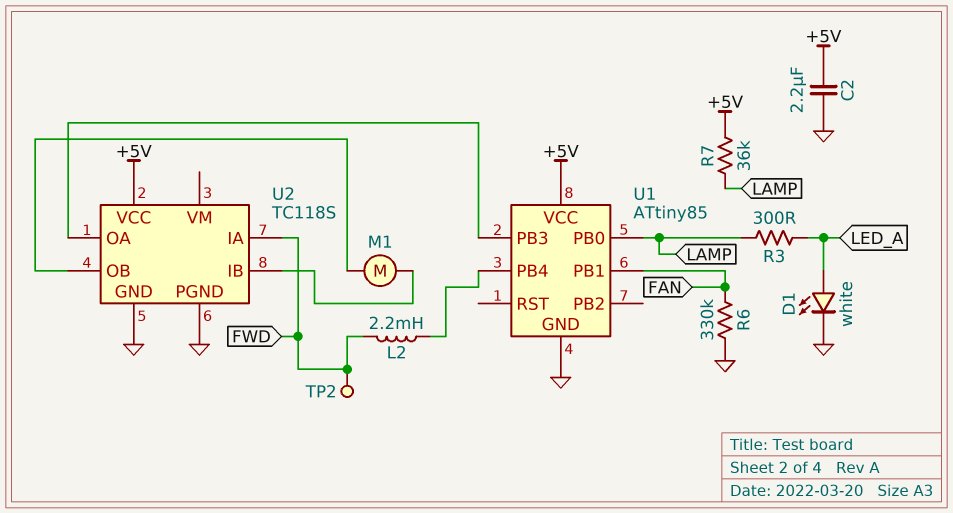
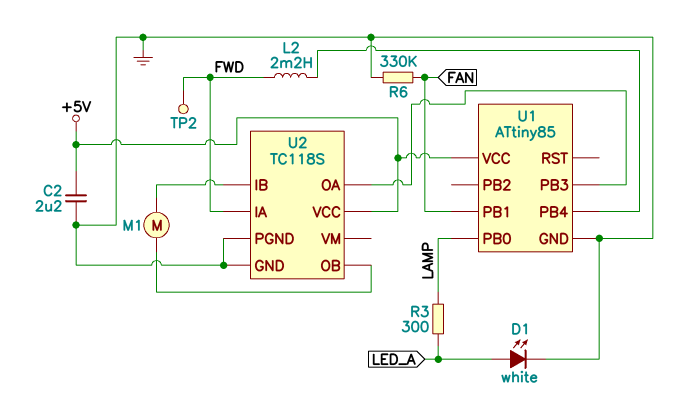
R7: 36k (+5V, LAMP) -> none

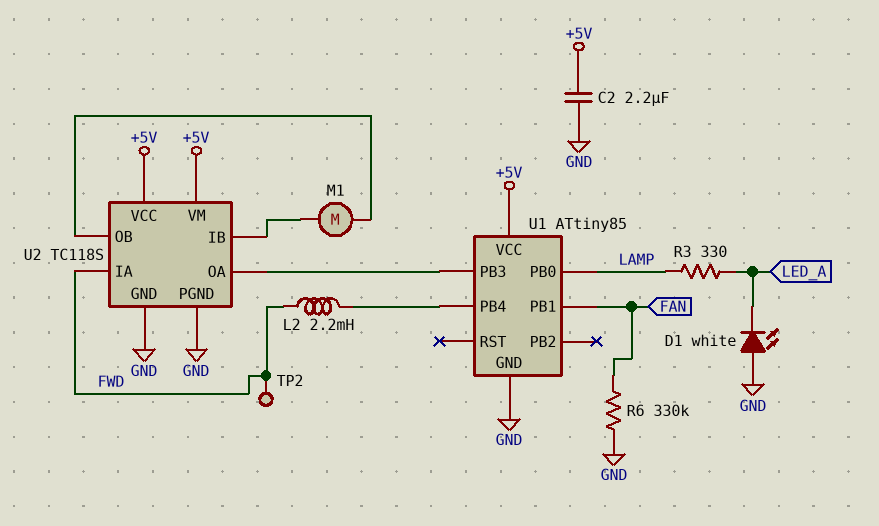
D1: LED white (A LED_A, K GND) -> LED white (A GND, K LED_A)
R3: 300 (LAMP, LED_A) -> 330 (LAMP, LED_A)
U2 pin VM: none -> +5V

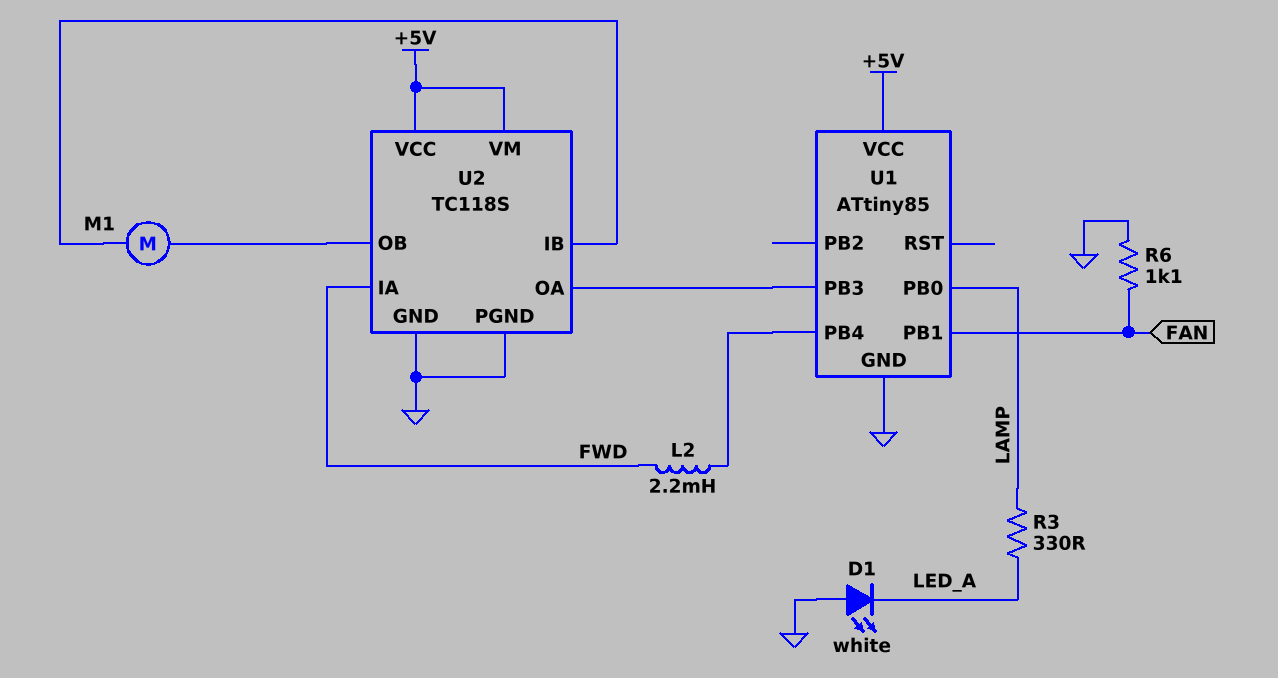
C2: 2.2uF (+5V, GND) -> none
R6: 330k (FAN, GND) -> 1.1k (FAN, GND)
TP2: test point (FWD) -> none

